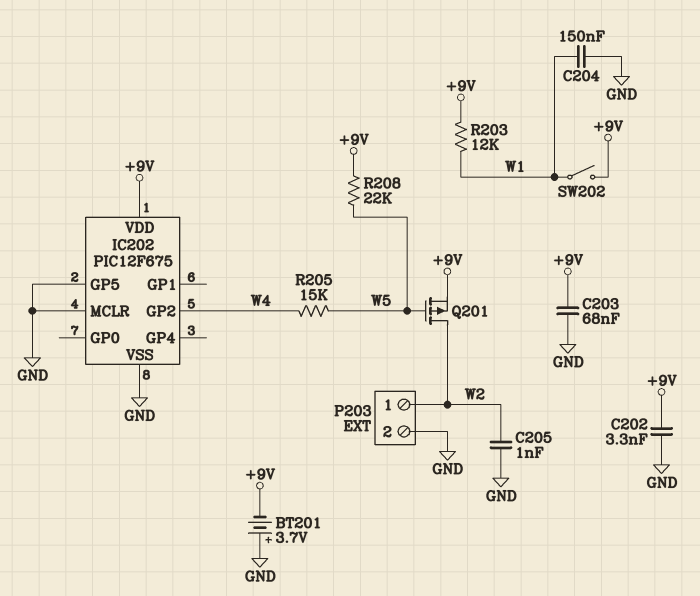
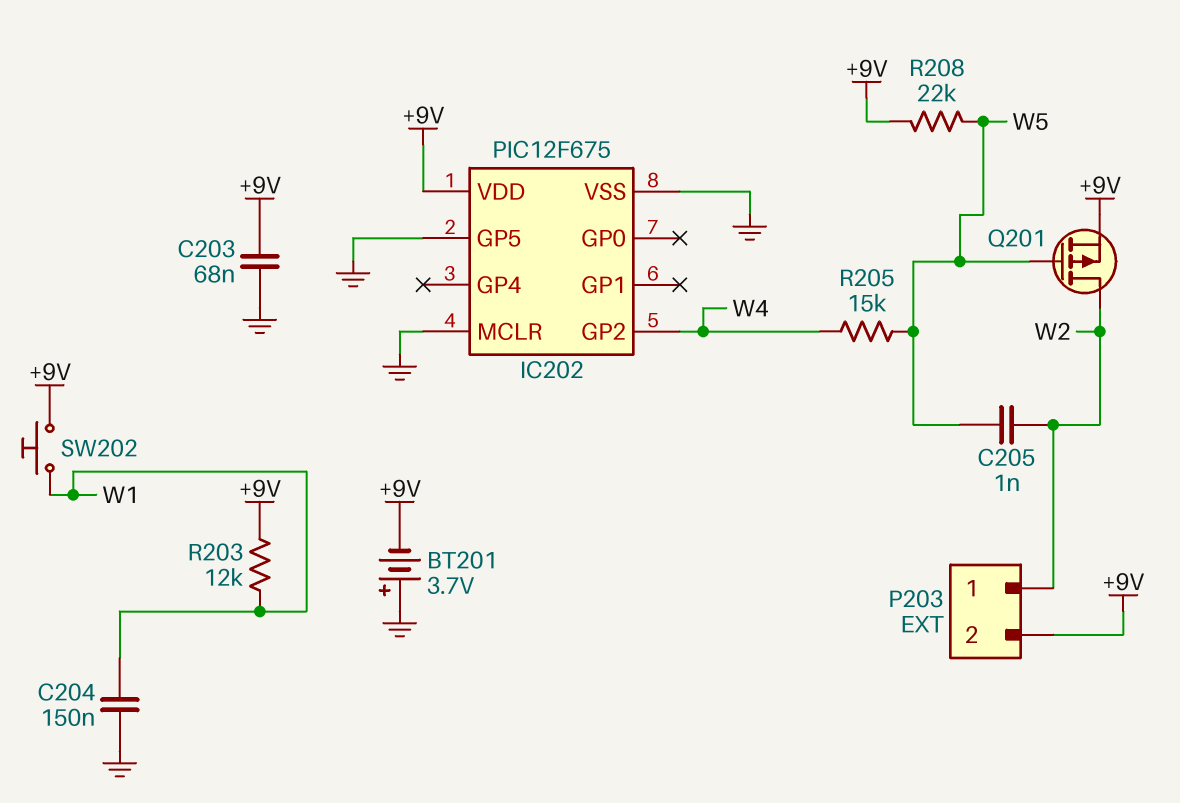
C202: 3.3nF (+9V, GND) -> none
C205: 1nF (GND, W2) -> 1nF (W2, W5)
P203 pin 2: GND -> +9V
SW202: switch (+9V, W1) -> button (+9V, W1)

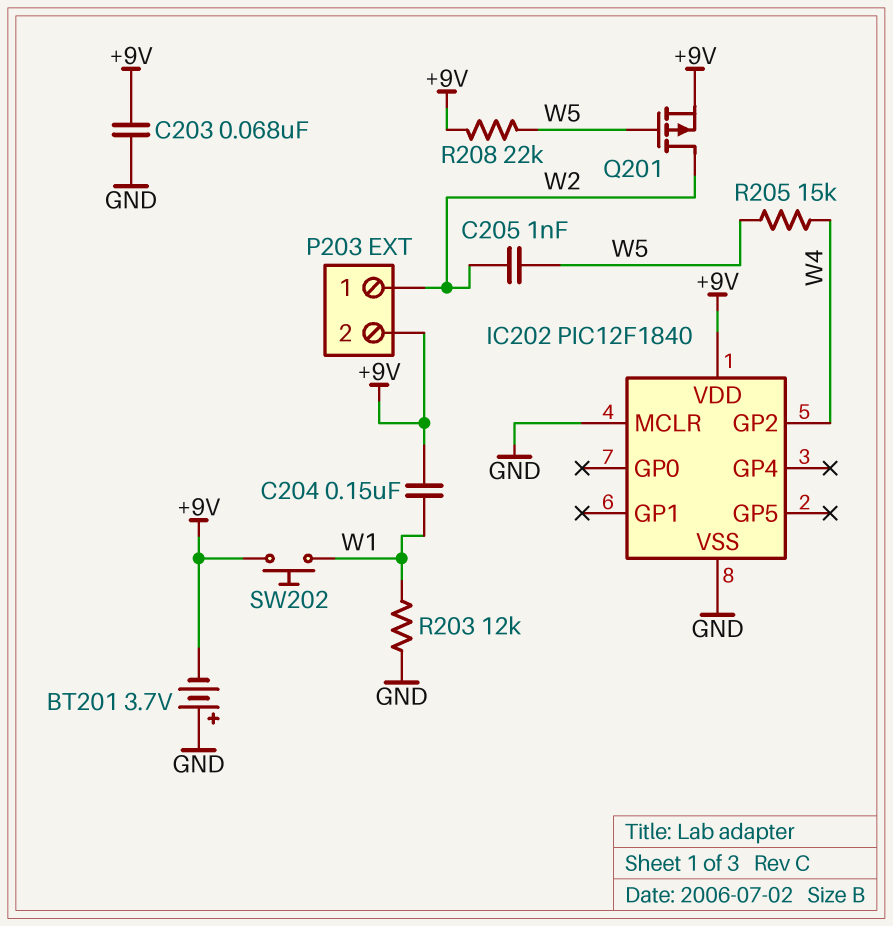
C204: 150nF (GND, W1) -> 150nF (+9V, W1)
IC202: PIC12F675 -> PIC12F1840
IC202 pin GP5: GND -> none
R203: 12k (+9V, W1) -> 12k (GND, W1)

